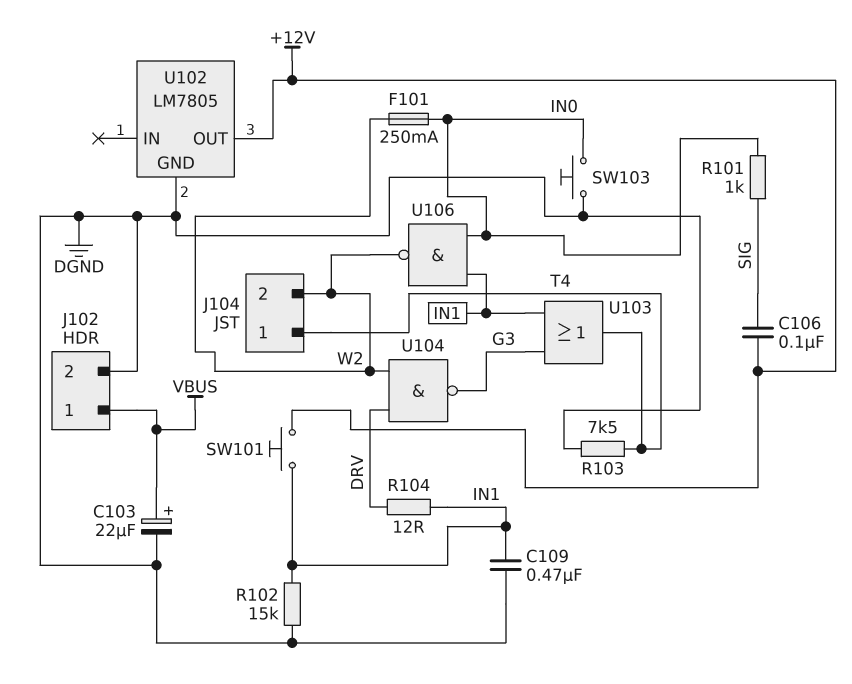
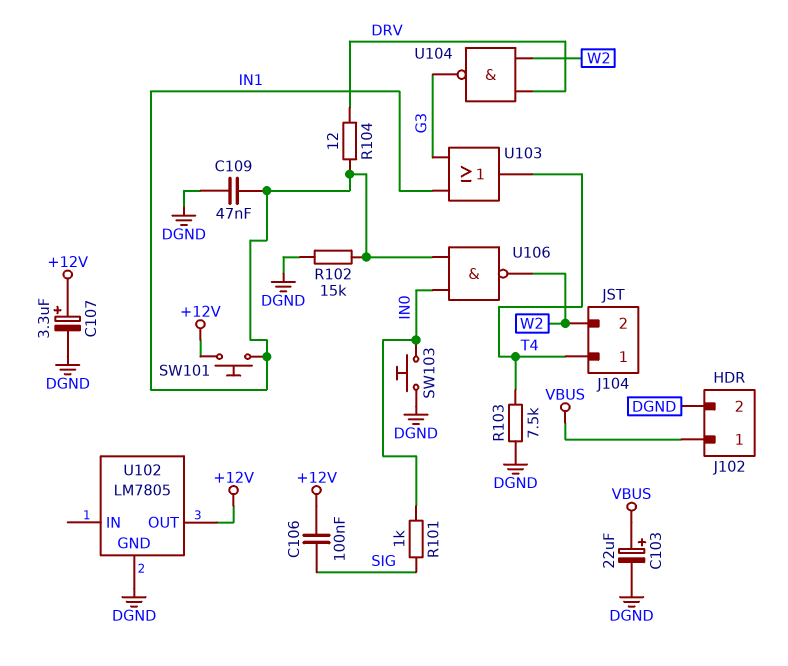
C107: none -> 3.3uF (plus +12V, minus DGND)
C109: 470nF (DGND, IN1) -> 47nF (DGND, IN1)
F101: 250mA (IN0, W2) -> none

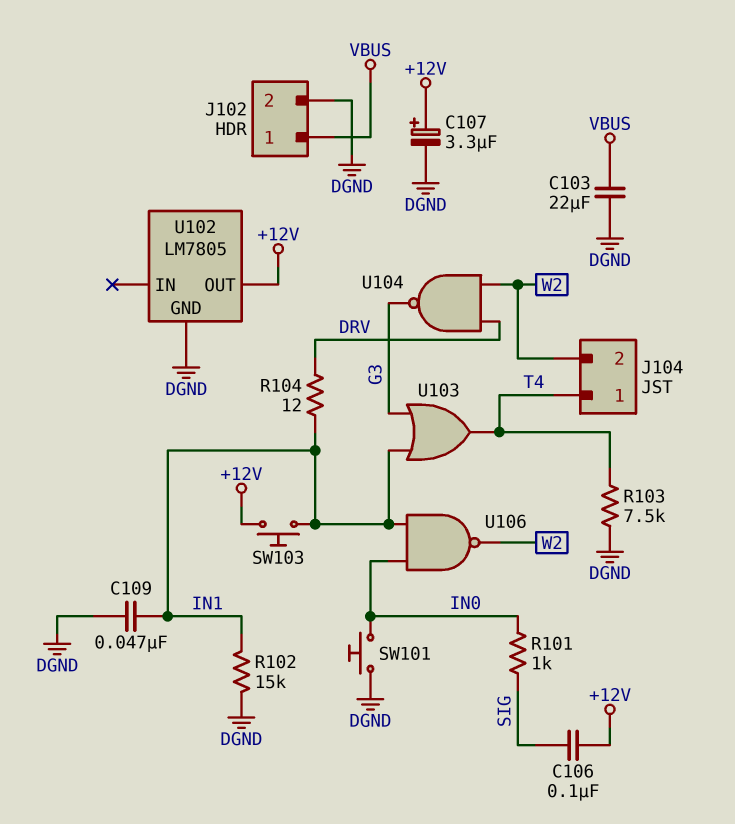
C103: 22uF (plus VBUS, minus DGND) -> 22uF (DGND, VBUS)
SW101: button (+12V, IN1) -> button (DGND, IN0)
SW103: button (DGND, IN0) -> button (+12V, IN1)

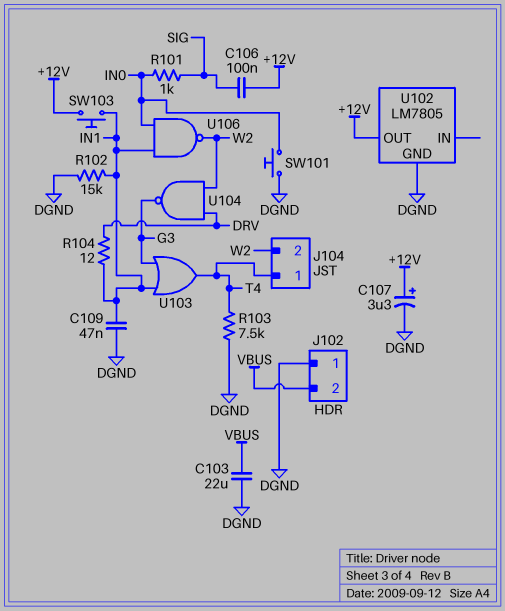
J102 pin 1: VBUS -> DGND
J102 pin 2: DGND -> VBUS

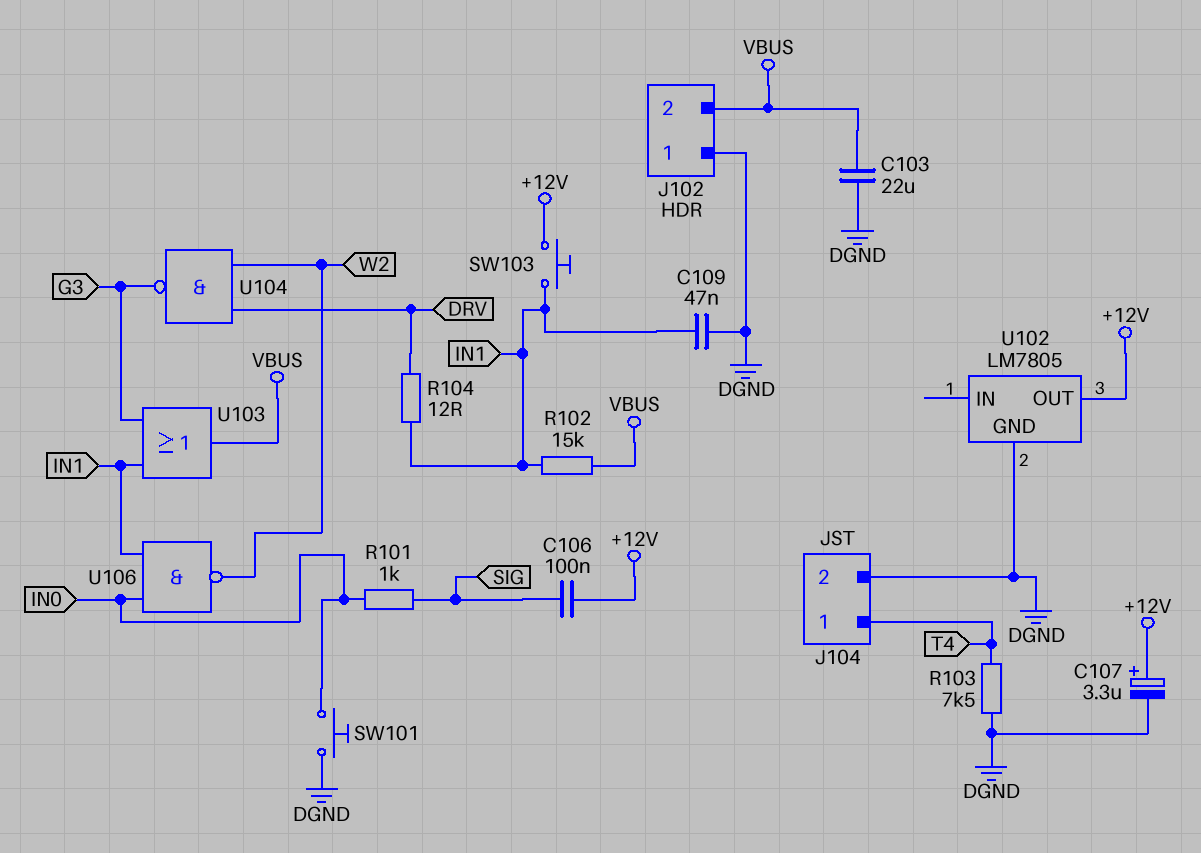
J104 pin 2: W2 -> DGND
R102: 15k (DGND, IN1) -> 15k (IN1, VBUS)
U103: OR (in G3, in IN1, out T4) -> OR (in G3, in IN1, out VBUS)

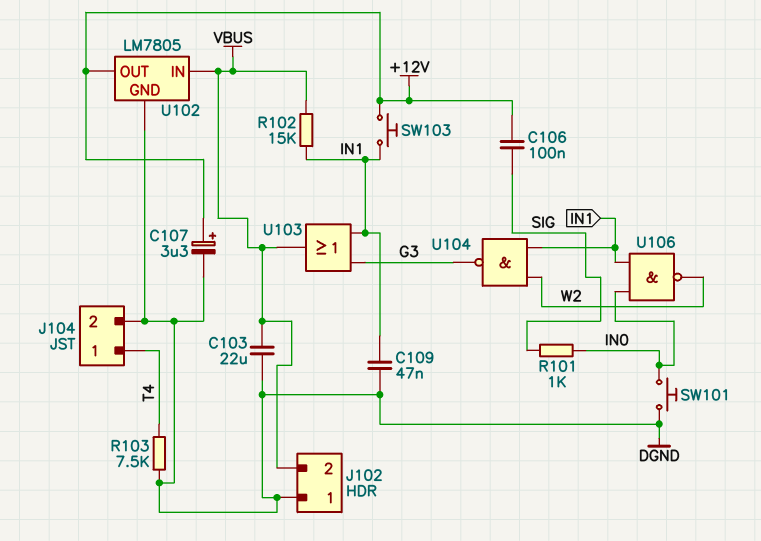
R104: 12 (DRV, IN1) -> none
U102 pin IN: none -> VBUS
U104: NAND (in DRV, in W2, out G3) -> NAND (in IN1, in W2, out G3)

